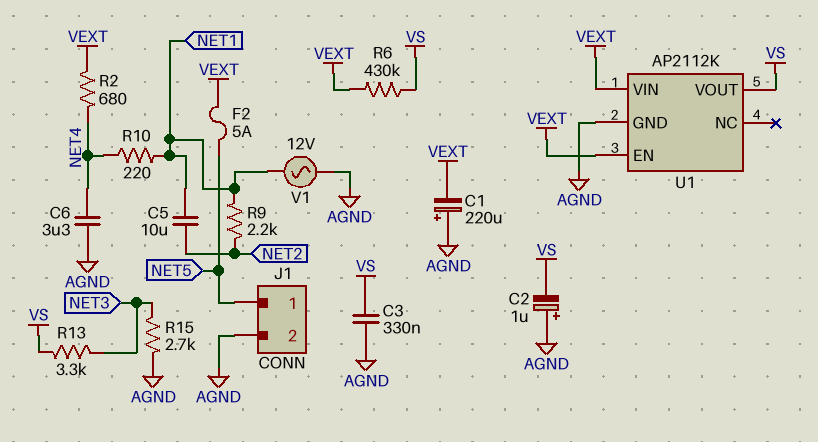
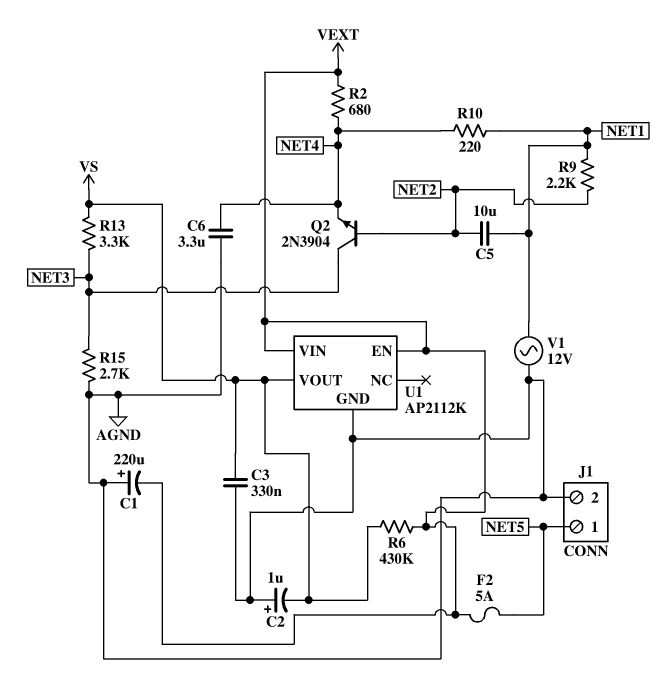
Q2: none -> NPN 2N3904 (B NET2, C NET3, E NET4)

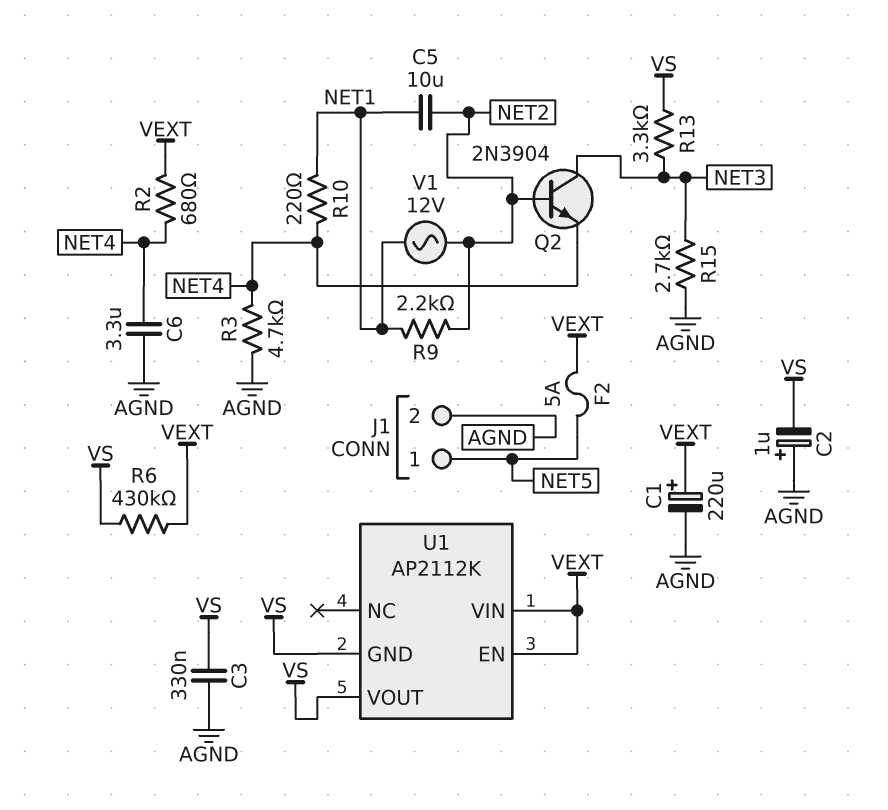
C1: 220uF (plus AGND, minus VEXT) -> 220uF (plus VEXT, minus AGND)
R3: none -> 4.7k (AGND, NET4)
U1 pin GND: AGND -> VS
V1: AC 12V (AGND, NET1) -> AC 12V (NET1, NET2)

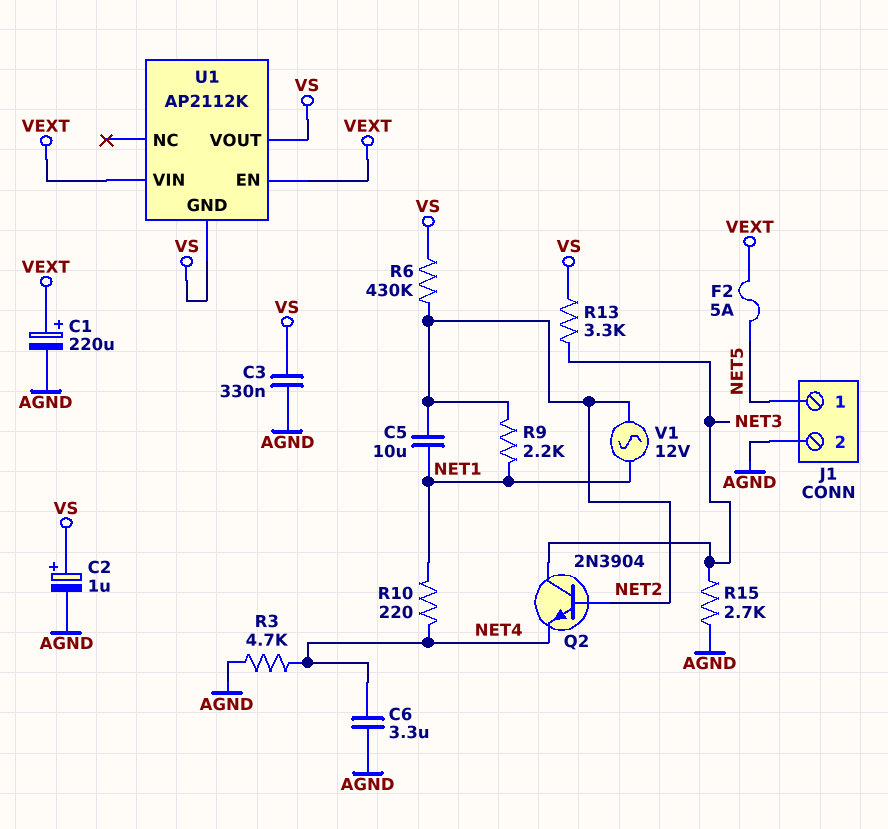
C2: 1uF (plus AGND, minus VS) -> 1uF (plus VS, minus AGND)
R2: 680 (NET4, VEXT) -> none
R6: 430k (VEXT, VS) -> 430k (NET2, VS)

